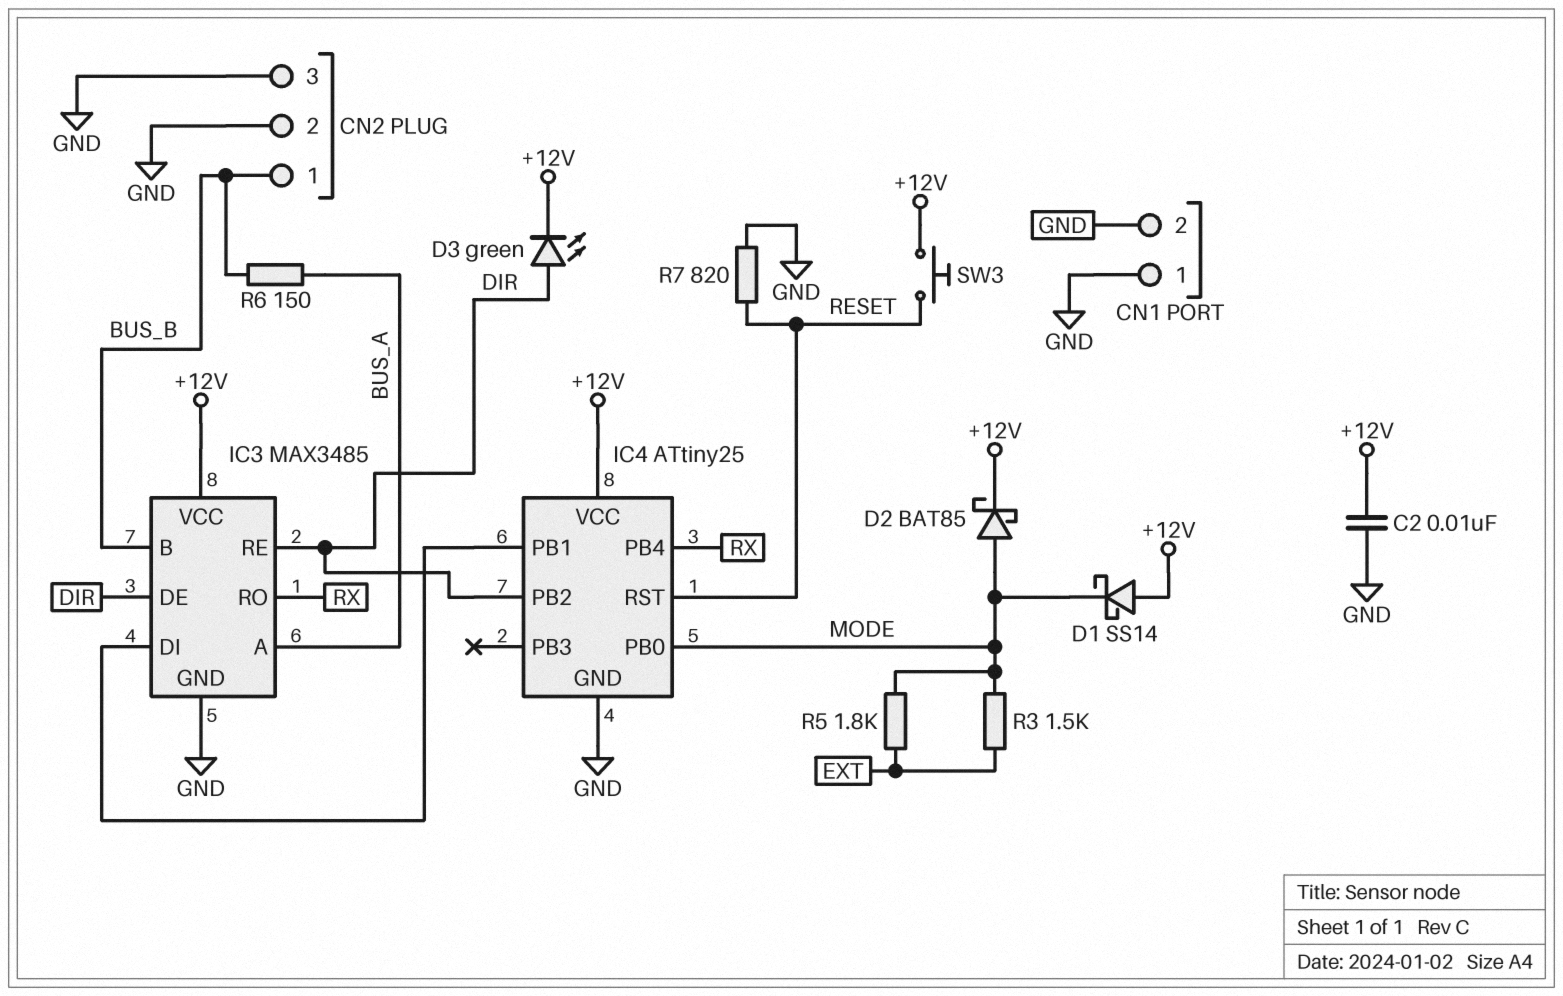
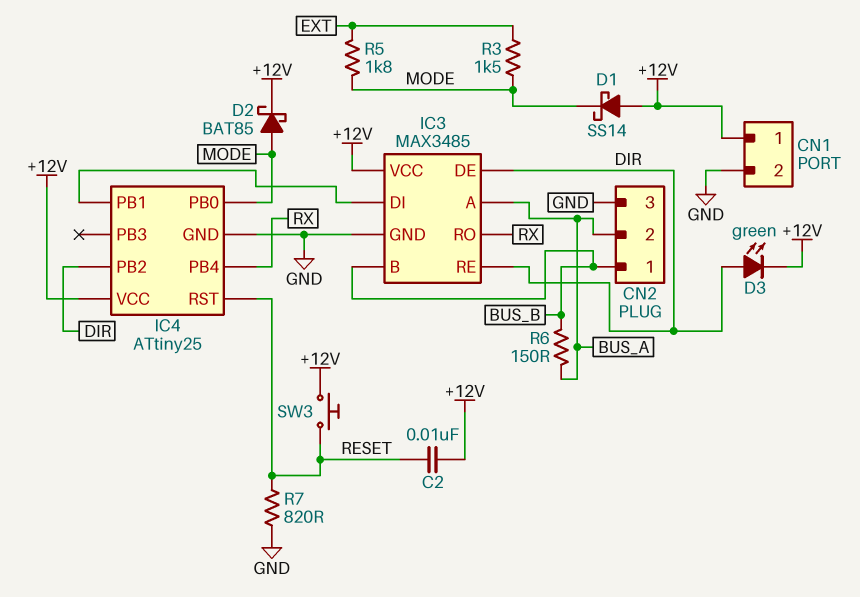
C2: 10nF (+12V, GND) -> 10nF (+12V, RESET)
CN1 pin 1: GND -> +12V
CN2 pin 2: GND -> BUS_A

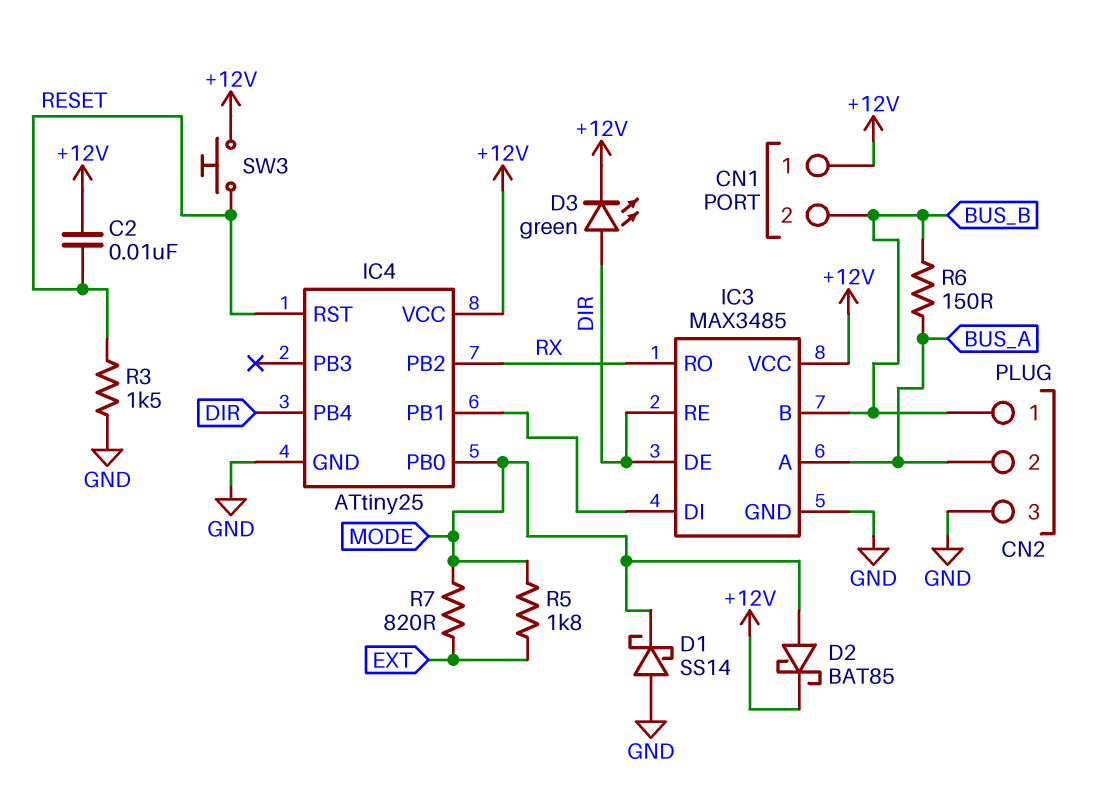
CN1 pin 2: GND -> BUS_B
D1: schottky SS14 (A +12V, K MODE) -> schottky SS14 (A GND, K MODE)
IC4 pin PB2: DIR -> RX
IC4 pin PB4: RX -> DIR
R3: 1.5k (EXT, MODE) -> 1.5k (GND, RESET)
R7: 820 (GND, RESET) -> 820 (EXT, MODE)

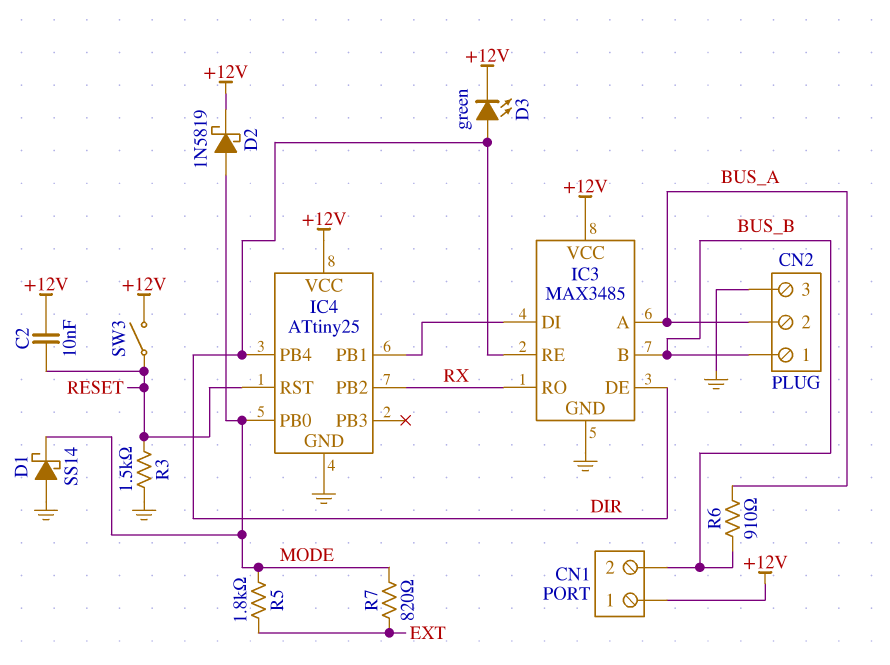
D2: schottky BAT85 (A MODE, K +12V) -> schottky 1N5819 (A MODE, K +12V)
R6: 150 (BUS_A, BUS_B) -> 910 (BUS_A, BUS_B)
SW3: button (+12V, RESET) -> switch (+12V, RESET)

